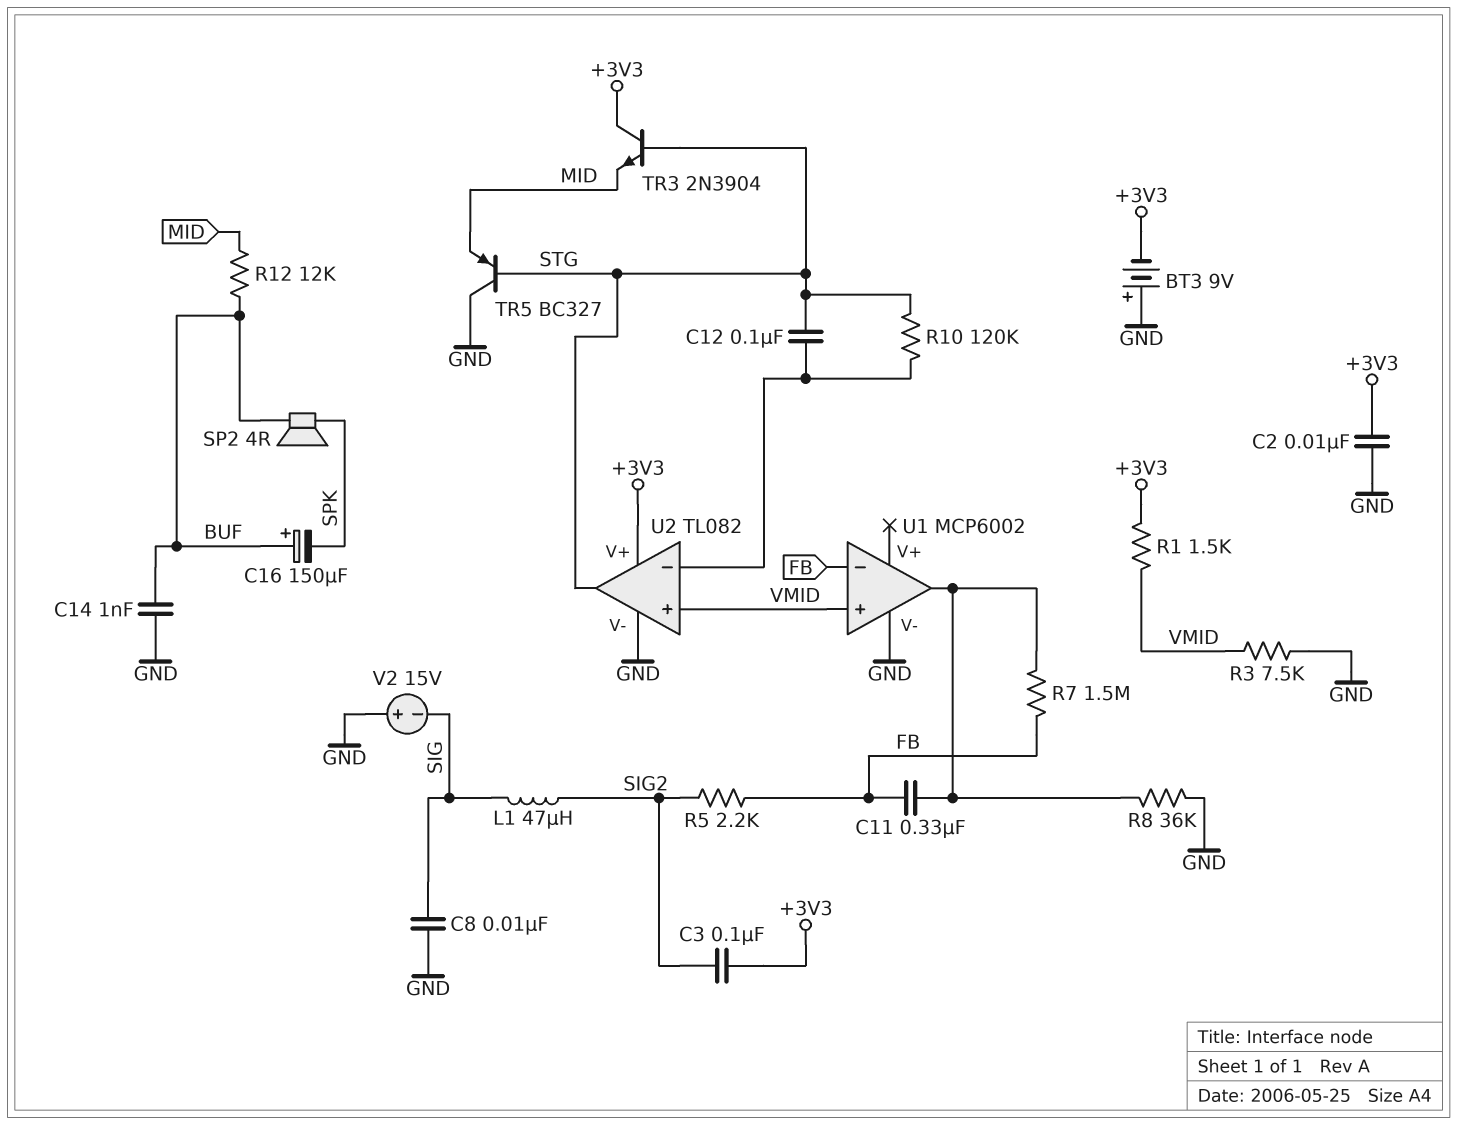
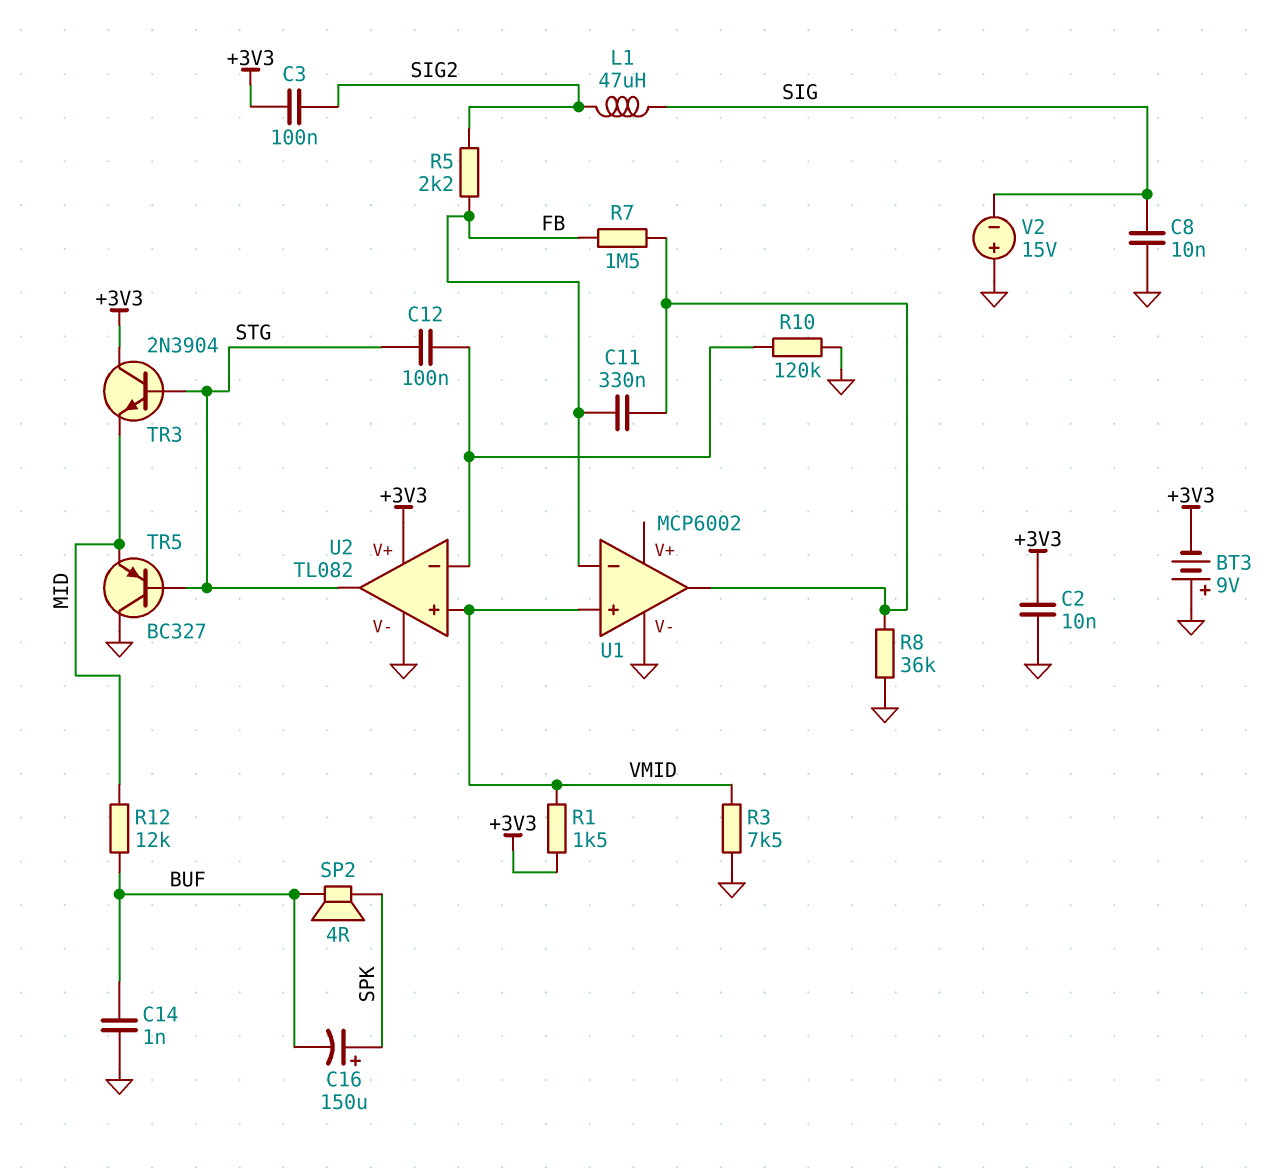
C16: 150uF (plus BUF, minus SPK) -> 150uF (plus SPK, minus BUF)
R10: 120k (STG, U2/in-) -> 120k (GND, U2/in-)

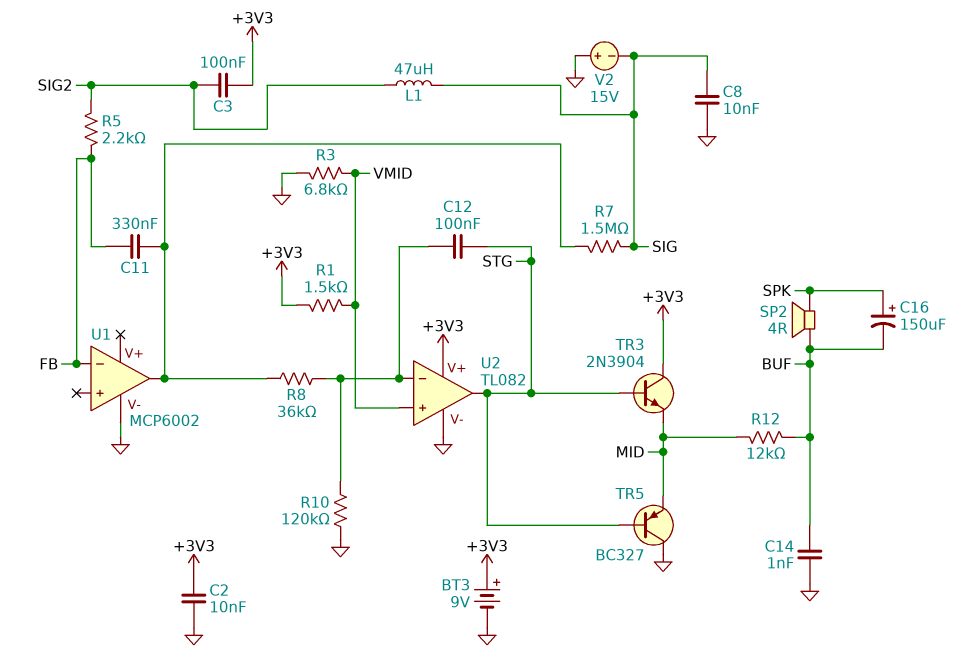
BT3: 9V (plus GND, minus +3V3) -> 9V (plus +3V3, minus GND)
R3: 7.5k (GND, VMID) -> 6.8k (GND, VMID)
R7: 1.5M (FB, U1/out) -> 1.5M (SIG, U1/out)
R8: 36k (GND, U1/out) -> 36k (U1/out, U2/in-)
U1 pin in+: VMID -> none

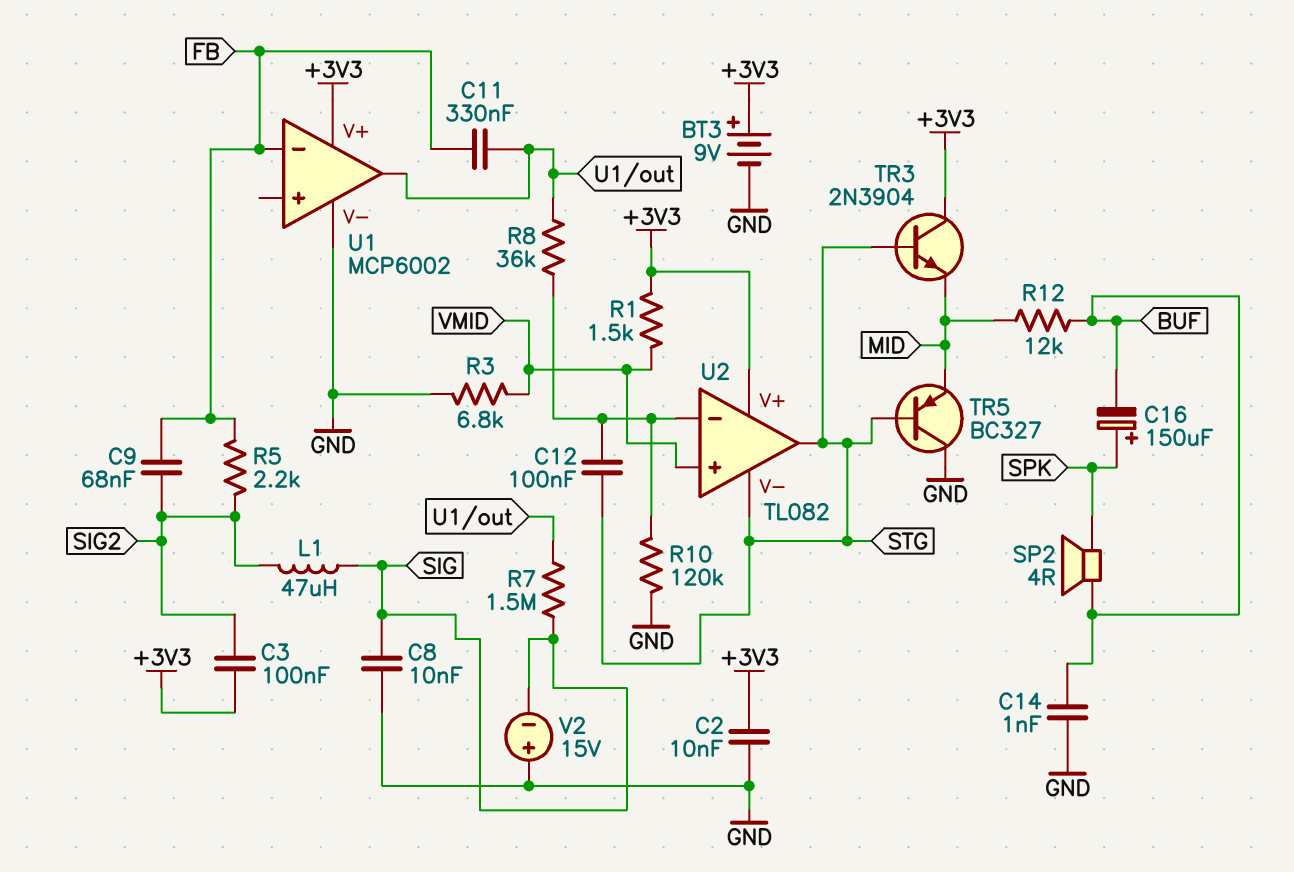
C9: none -> 68nF (FB, SIG2)
U1 pin V+: none -> +3V3
U2 pin V-: GND -> STG

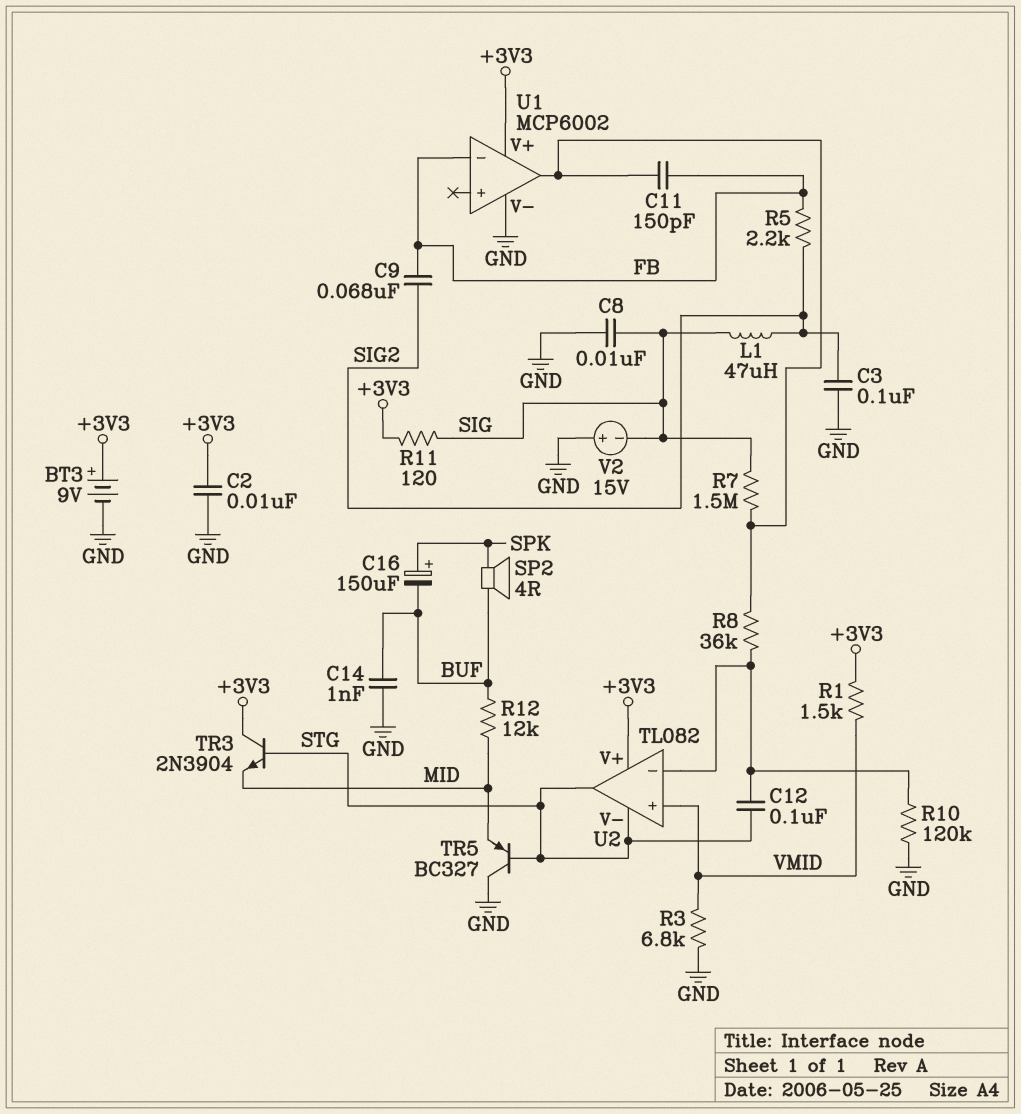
C3: 100nF (+3V3, SIG2) -> 100nF (GND, SIG2)
C11: 330nF (FB, U1/out) -> 150pF (FB, U1/out)
R11: none -> 120 (+3V3, SIG)

